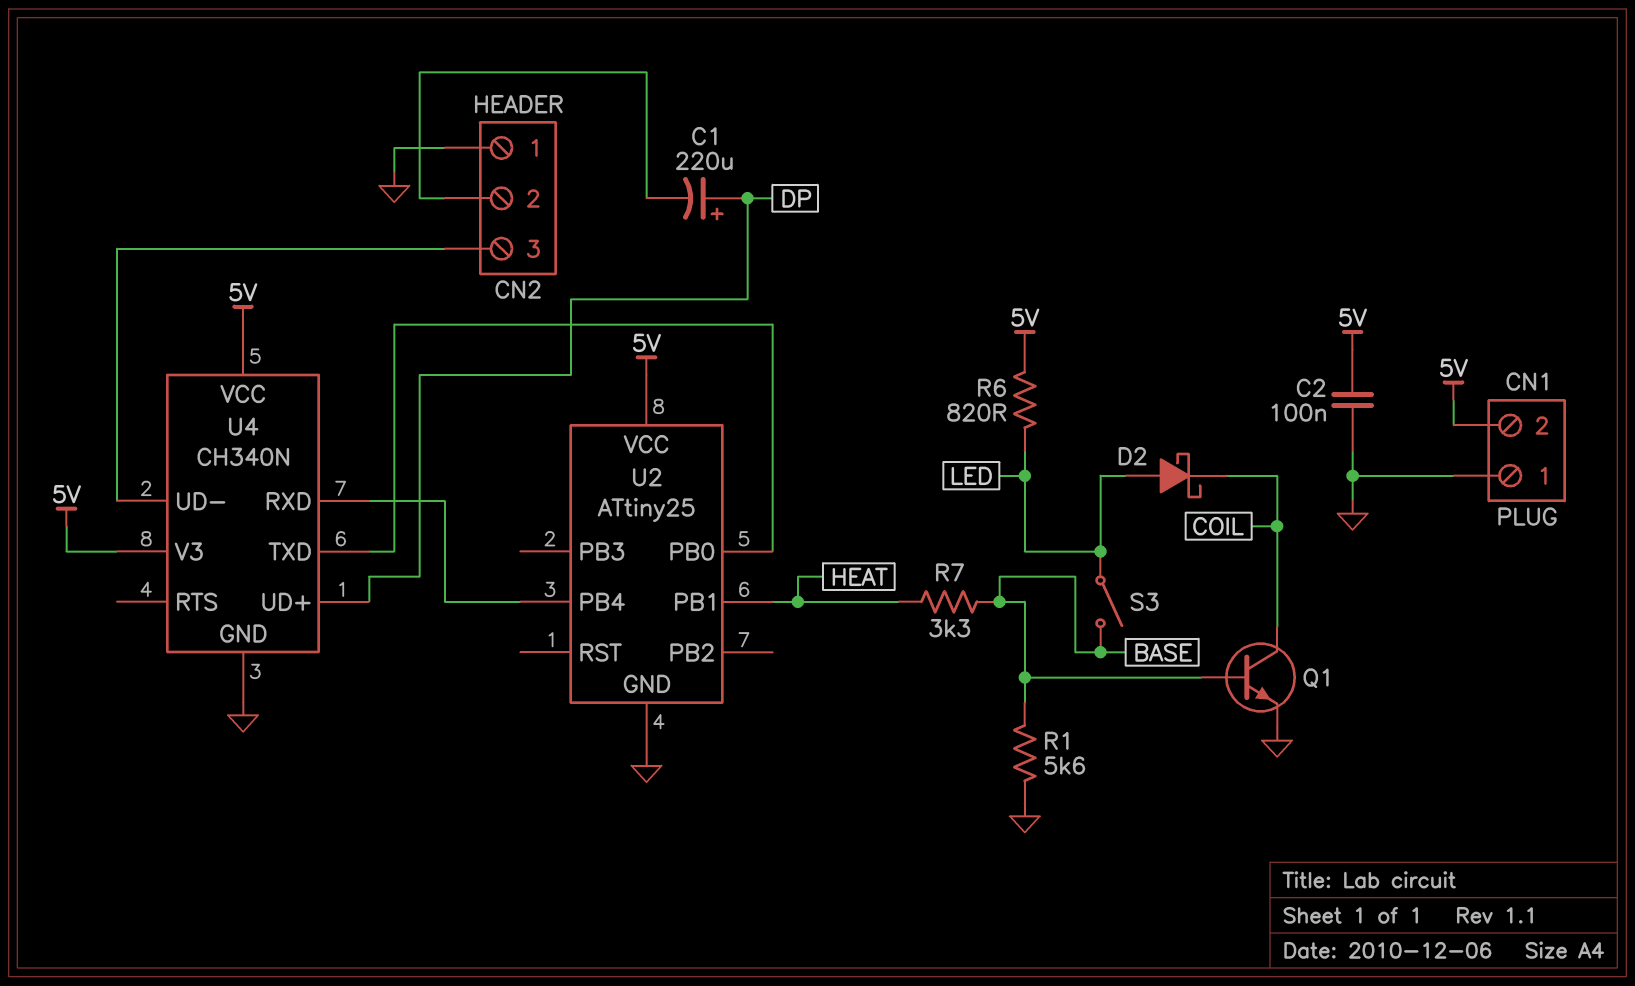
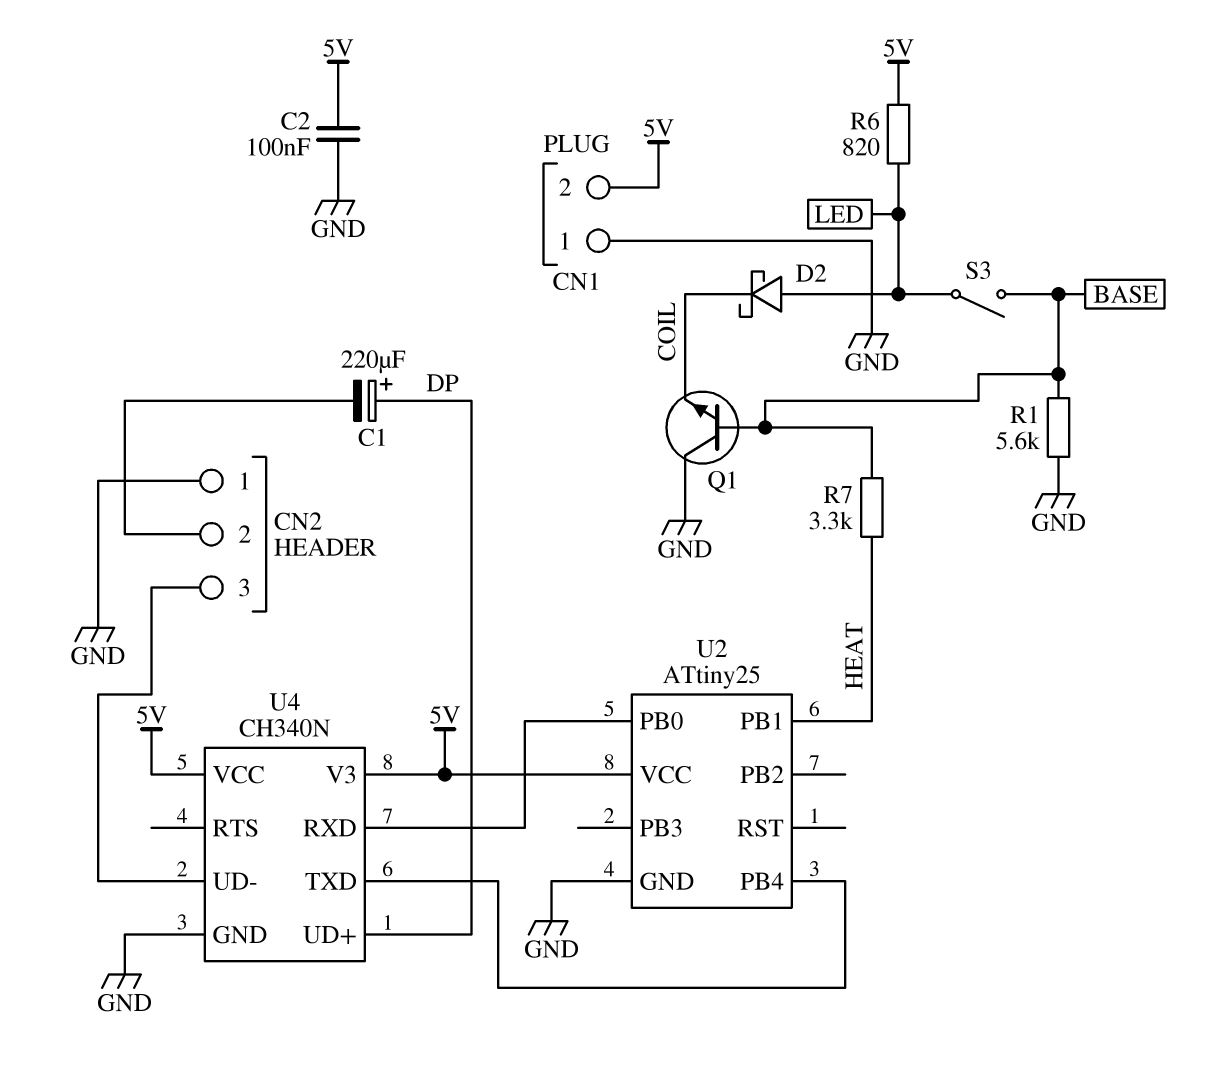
Q1: NPN (B BASE, C COIL, E GND) -> NPN (B BASE, C GND, E COIL)
U4 pin RXD: U2/PB4 -> U2/PB0
U4 pin TXD: U2/PB0 -> U2/PB4

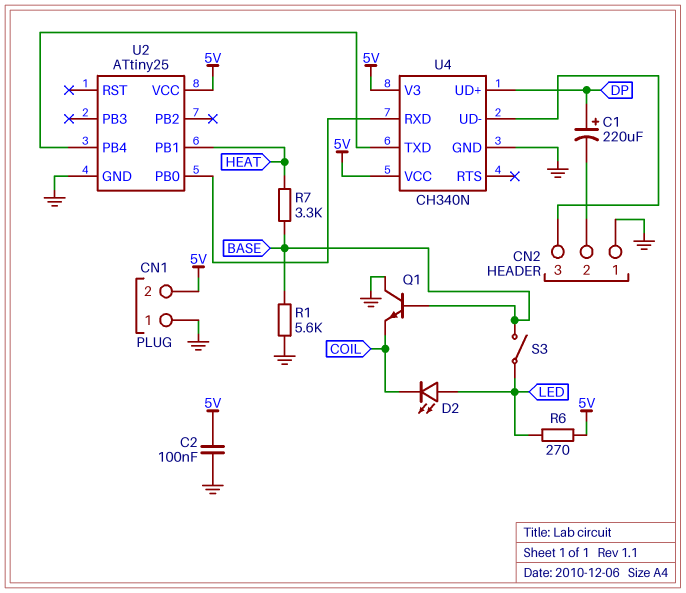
D2: schottky (A LED, K COIL) -> LED (A LED, K COIL)
R6: 820 (5V, LED) -> 270 (5V, LED)

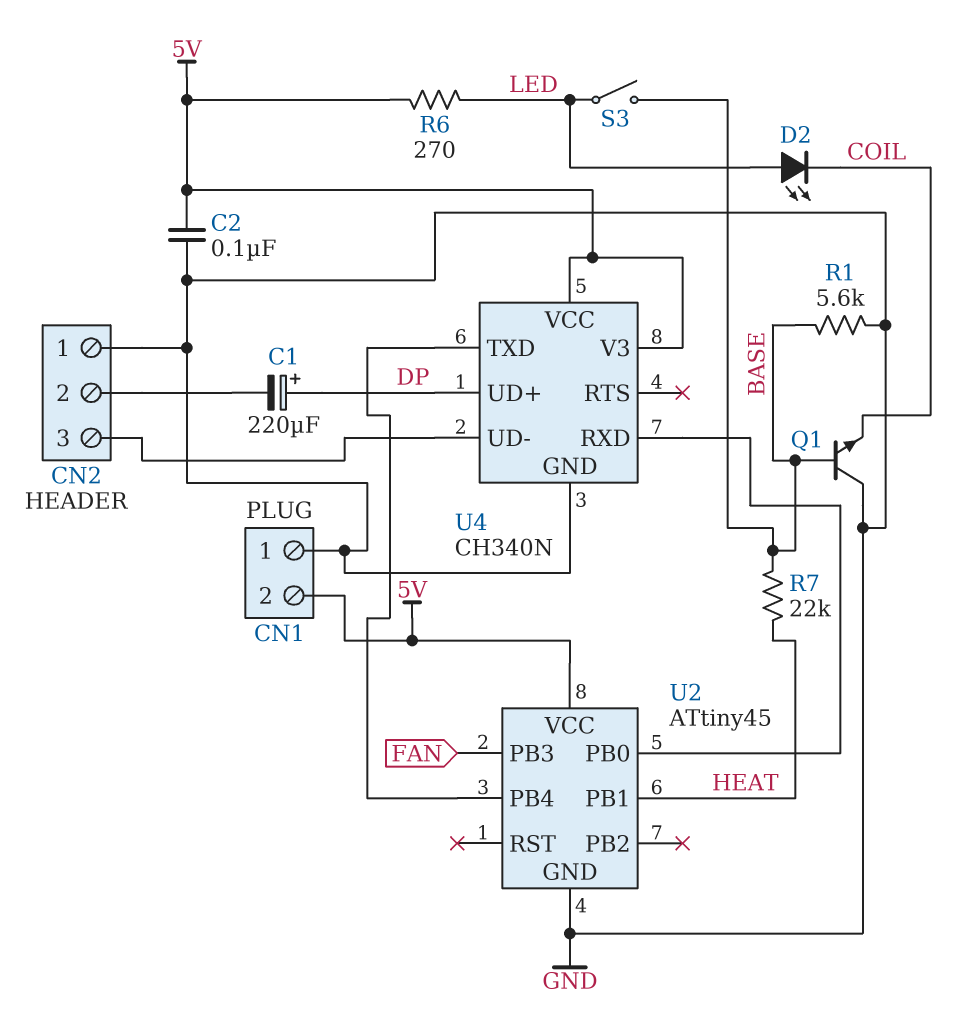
R7: 3.3k (BASE, HEAT) -> 22k (BASE, HEAT)
U2: ATtiny25 -> ATtiny45
U2 pin PB3: none -> FAN

